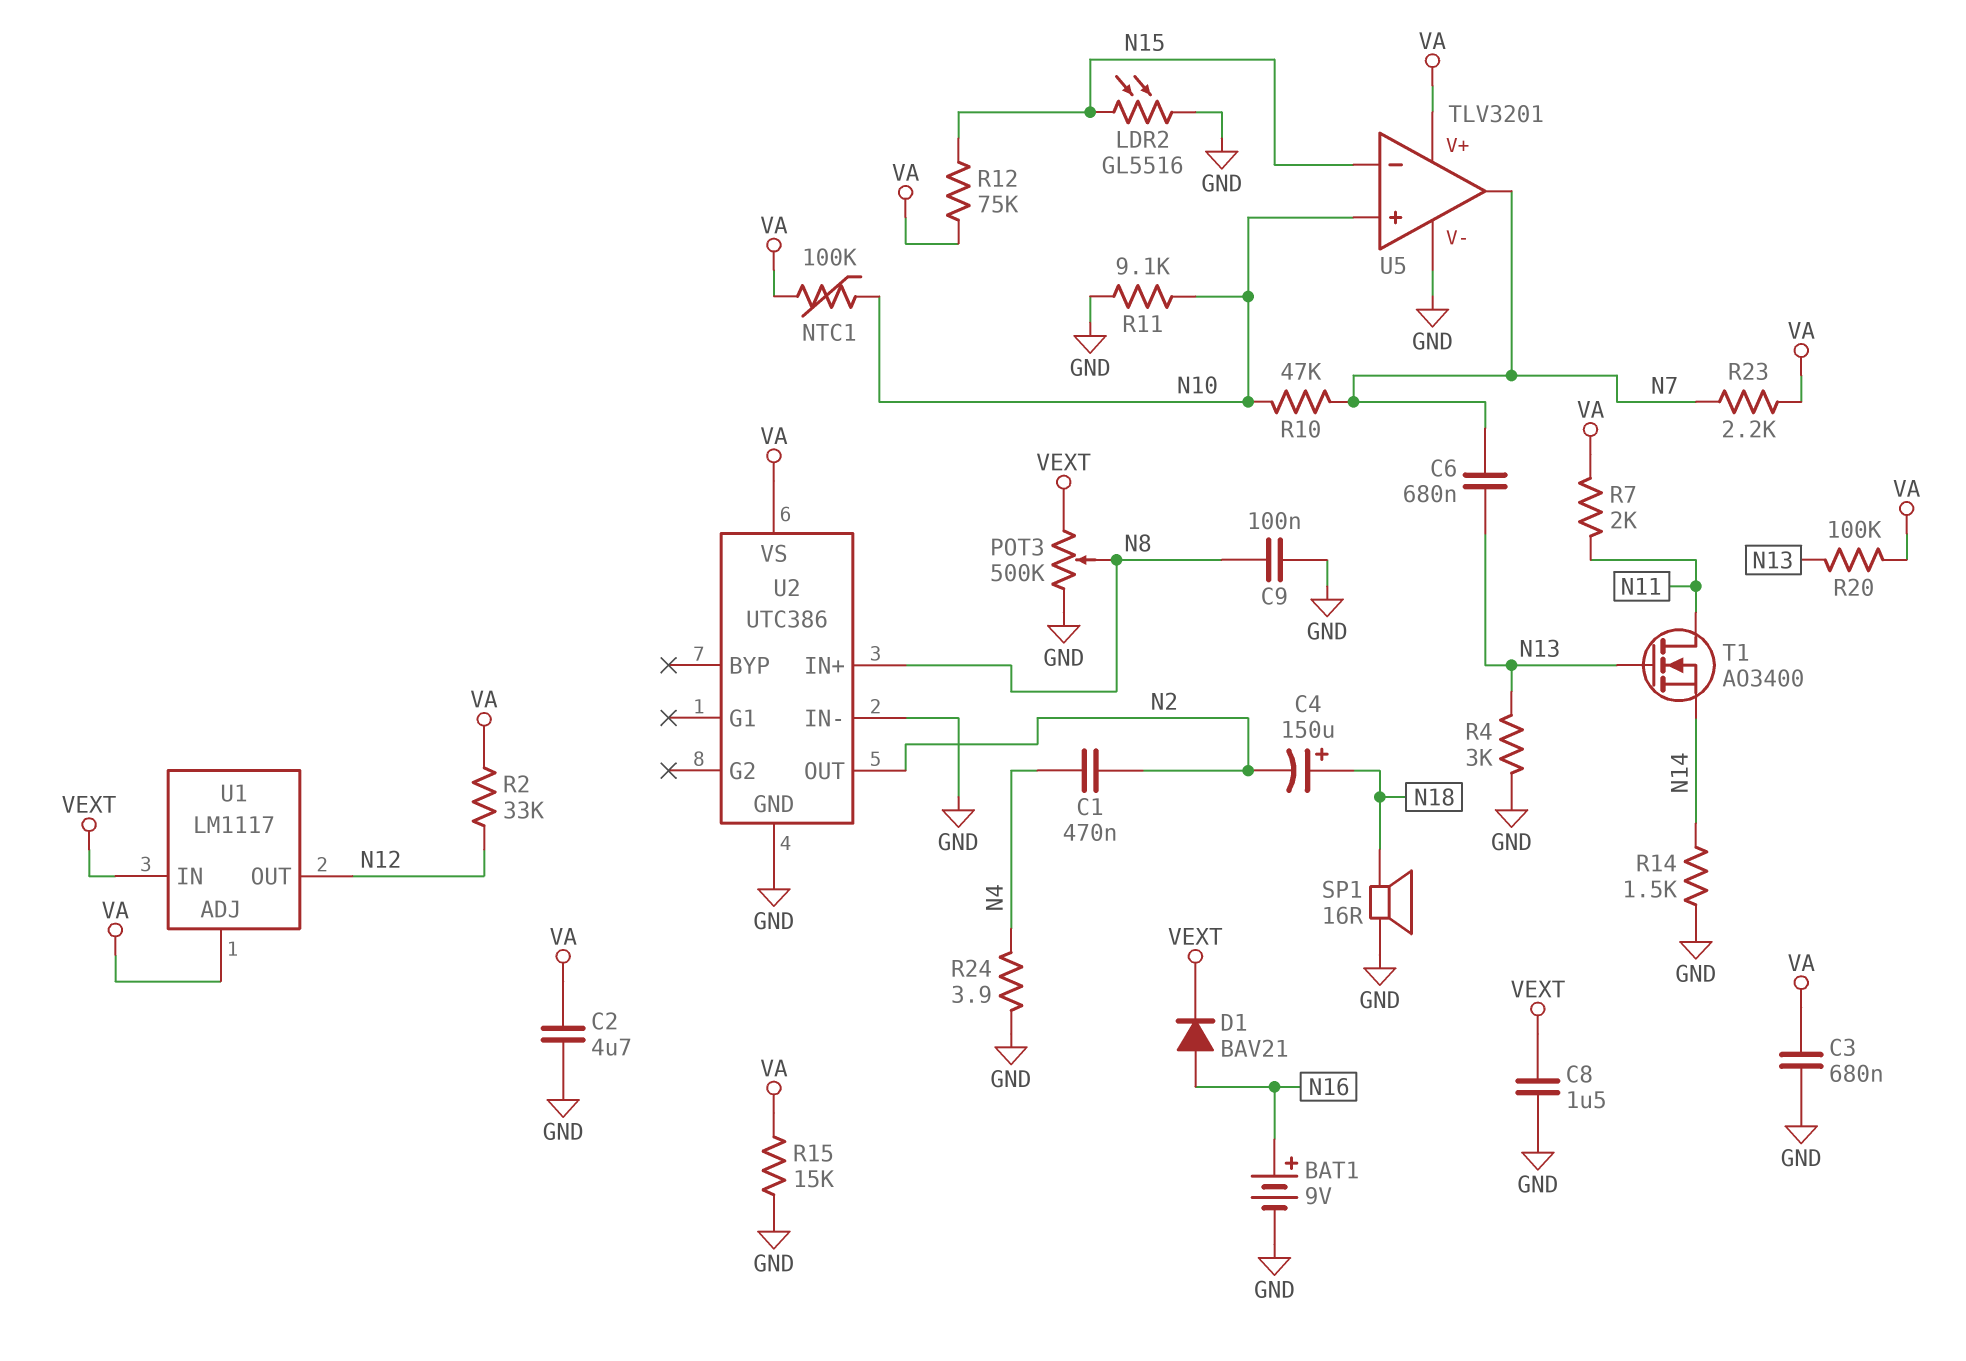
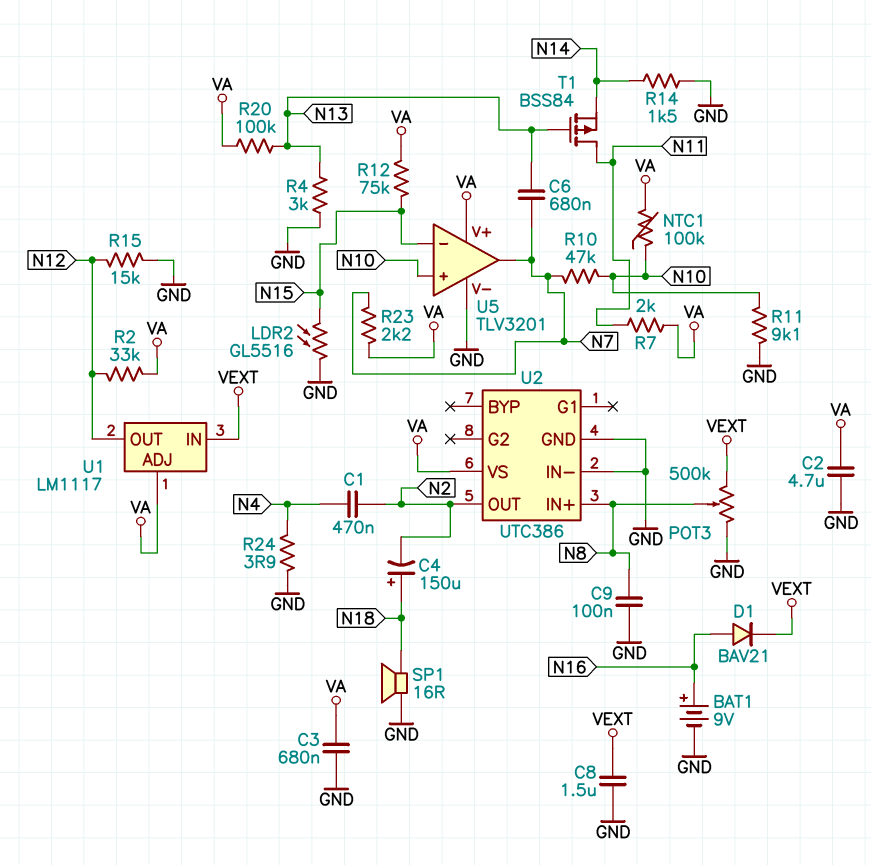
R15: 15k (GND, VA) -> 15k (GND, N12)
T1: NMOS AO3400 (G N13, D N11, S N14) -> PMOS BSS84 (G N13, D N11, S N14)

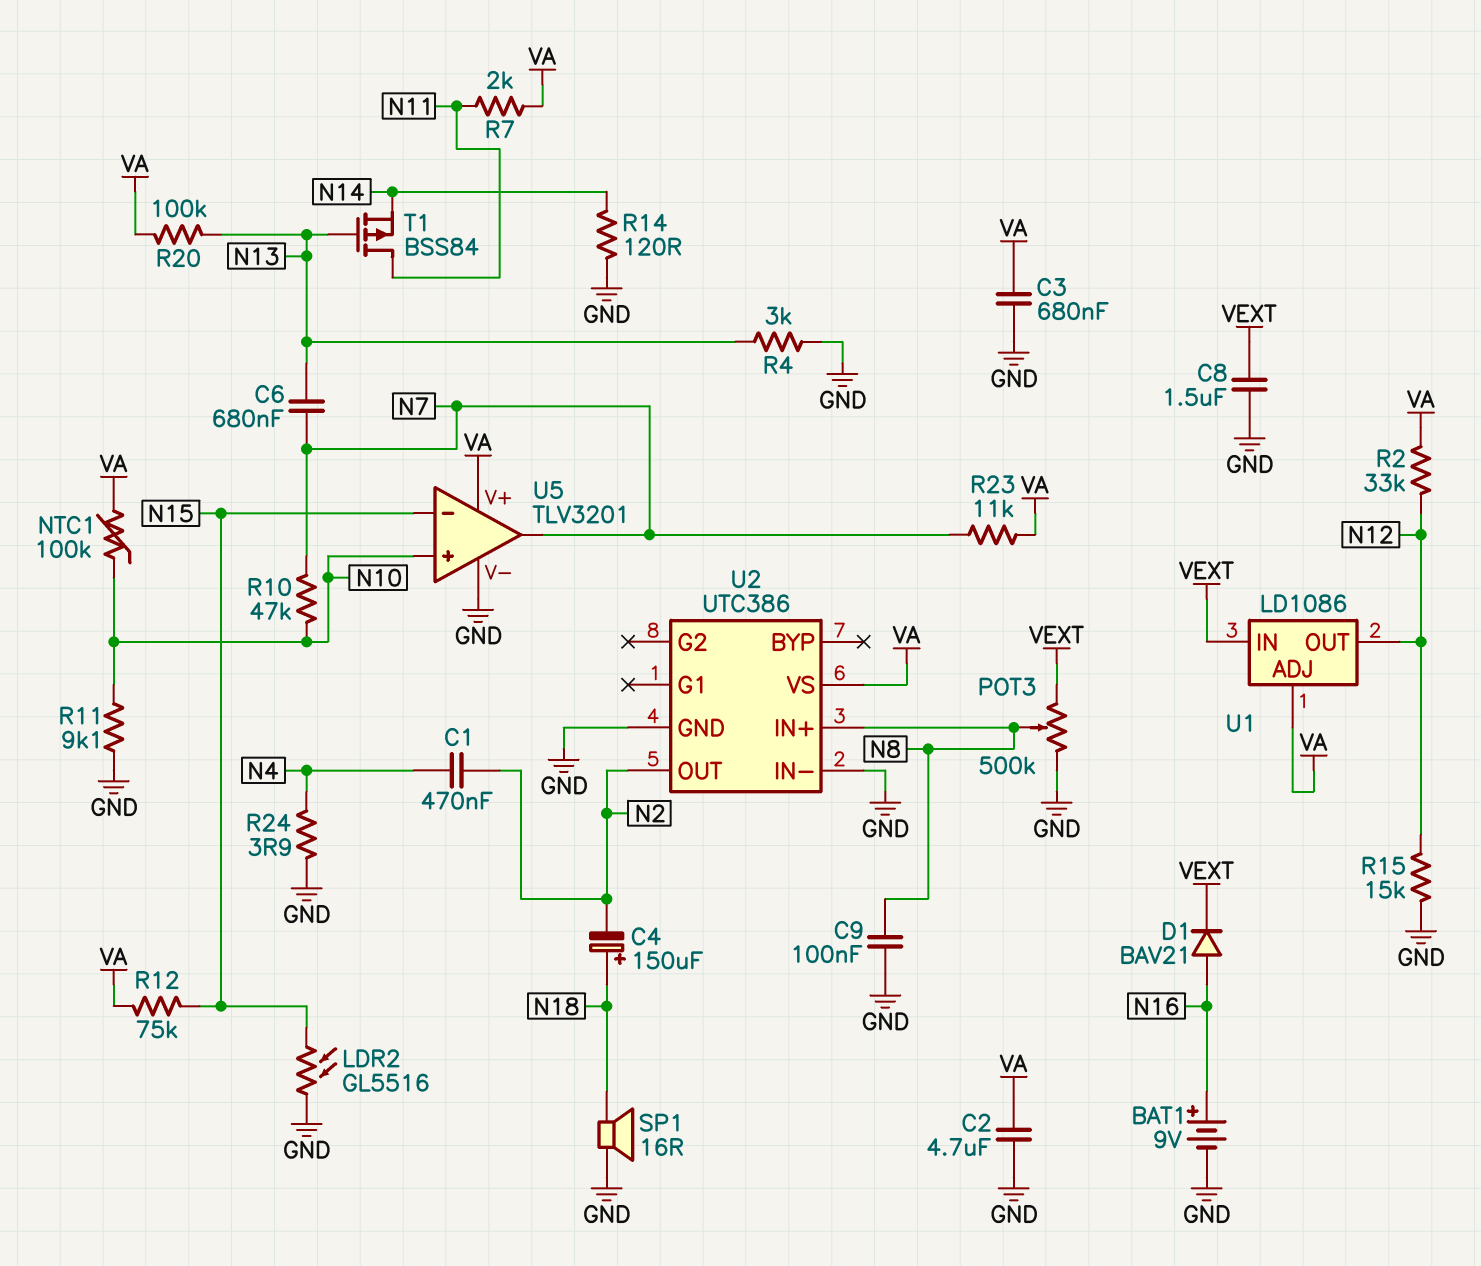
R14: 1.5k (GND, N14) -> 120 (GND, N14)
R23: 2.2k (N7, VA) -> 11k (N7, VA)
U1: LM1117 -> LD1086

